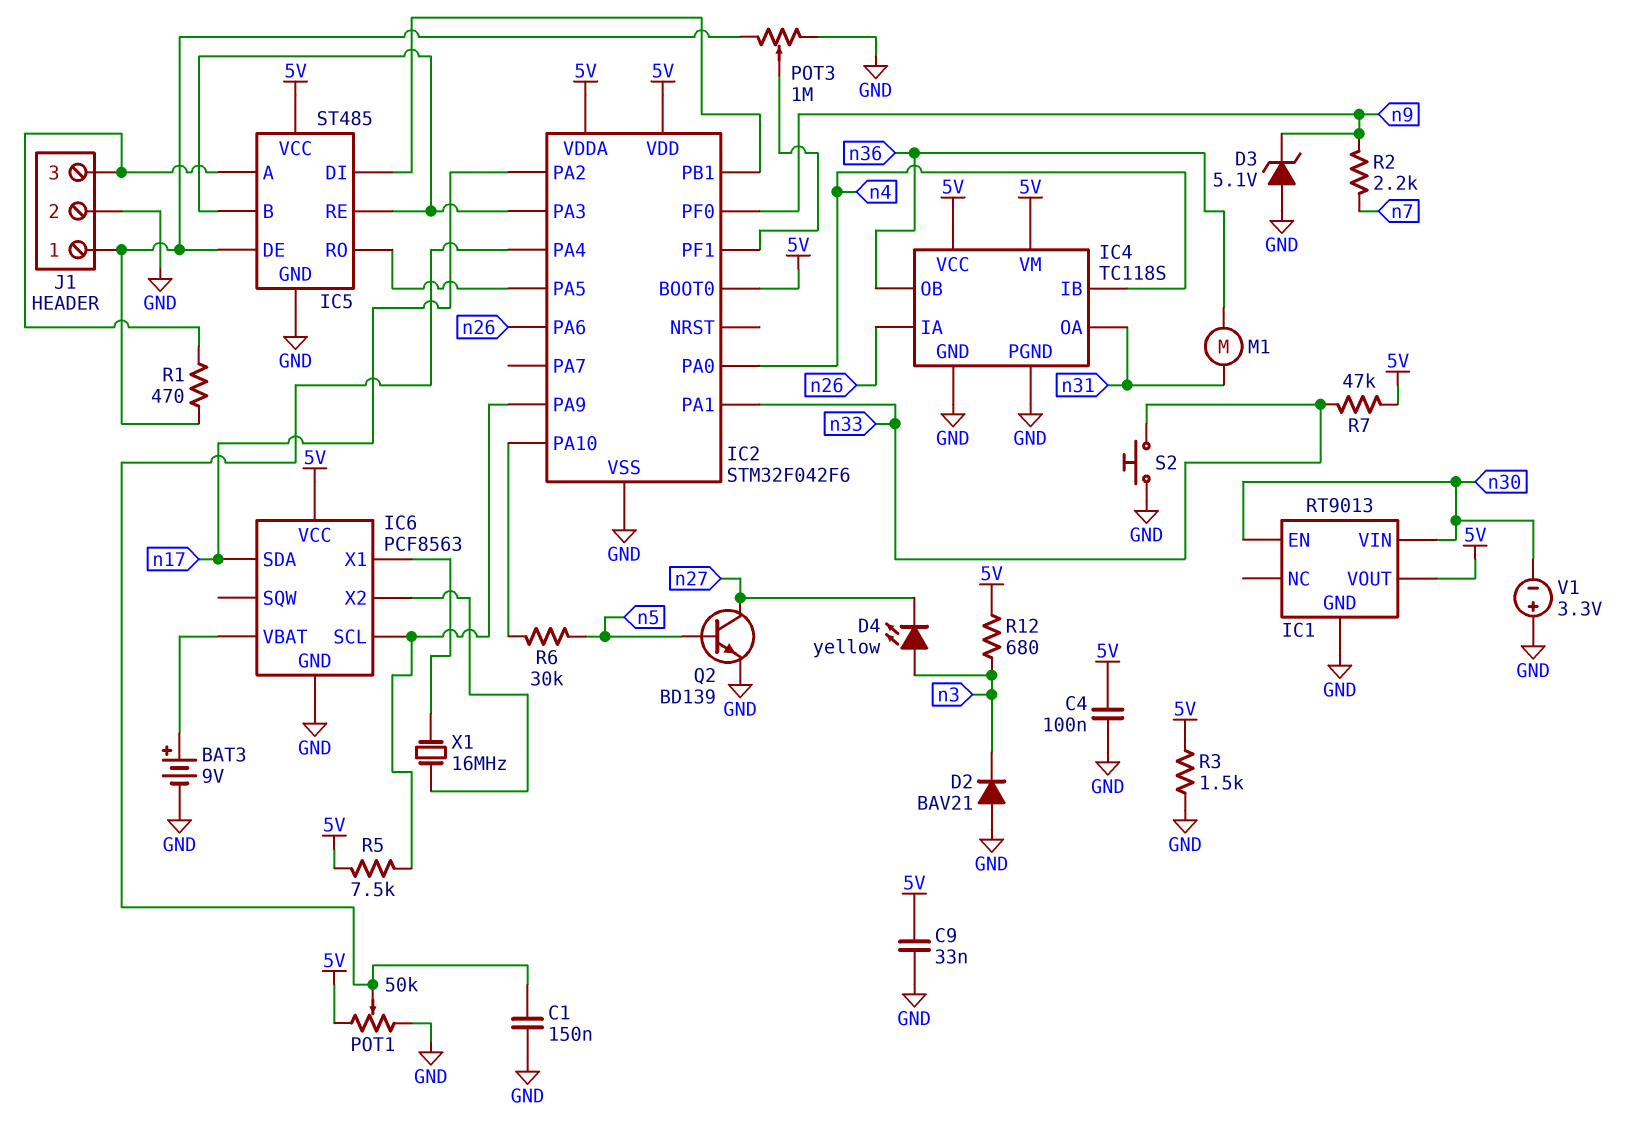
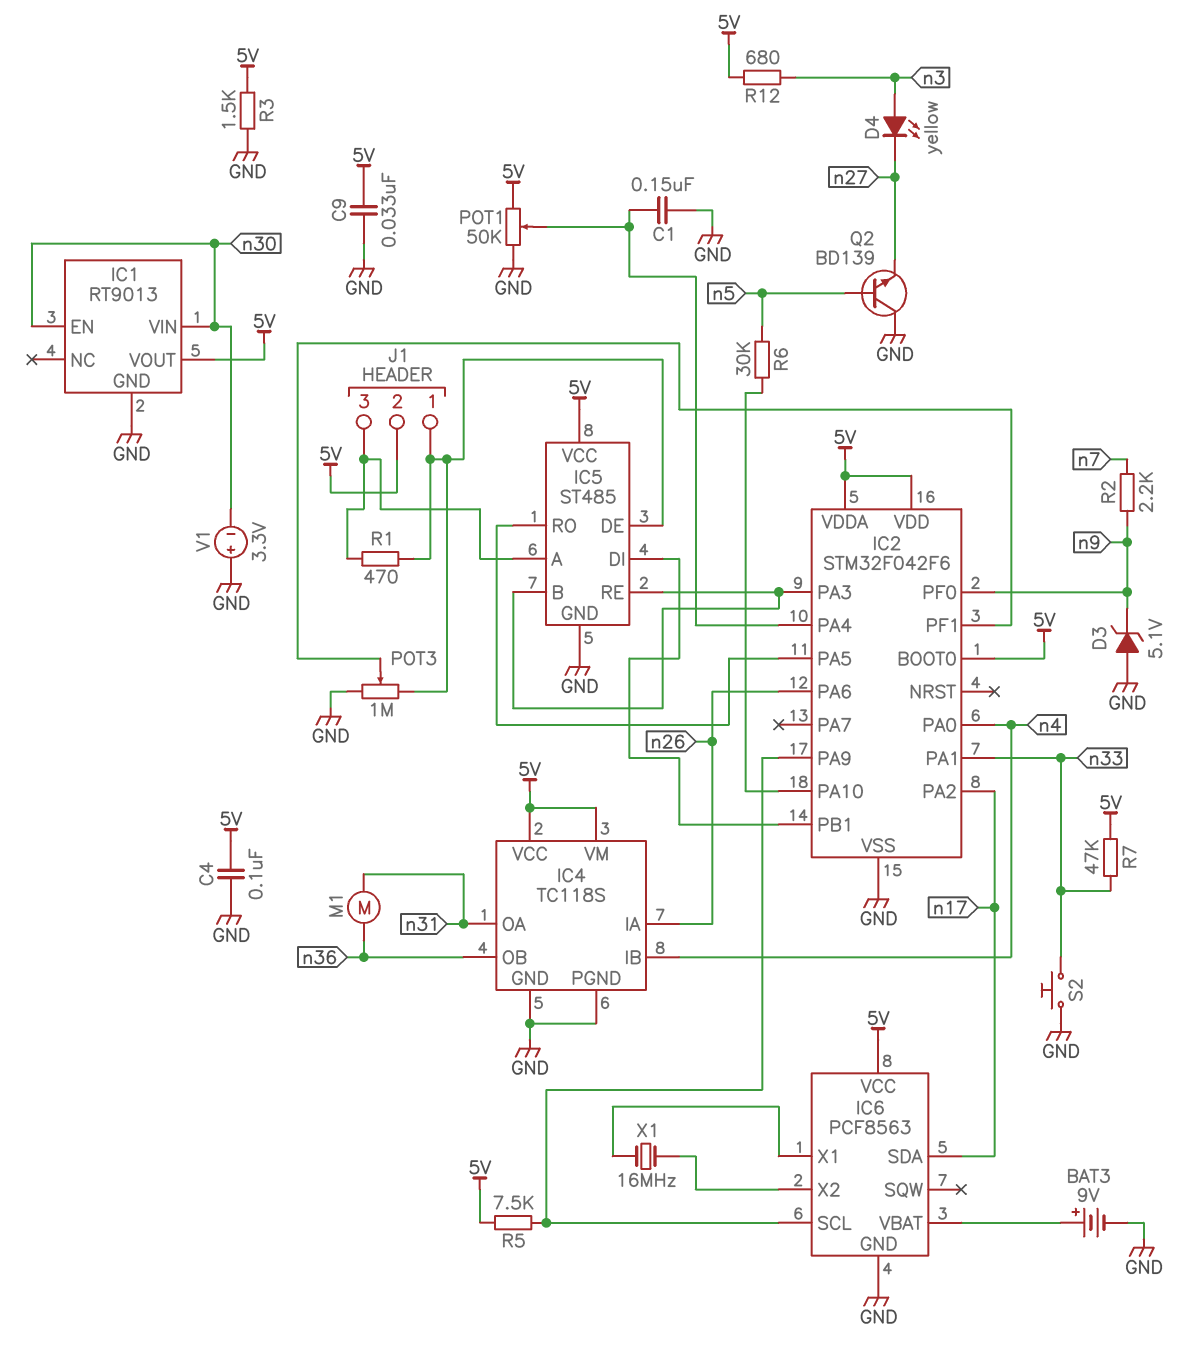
D2: diode BAV21 (A GND, K n3) -> none
J1 pin 2: GND -> 5V
Q2: NPN BD139 (B n5, C n27, E GND) -> NPN BD139 (B n5, C GND, E n27)

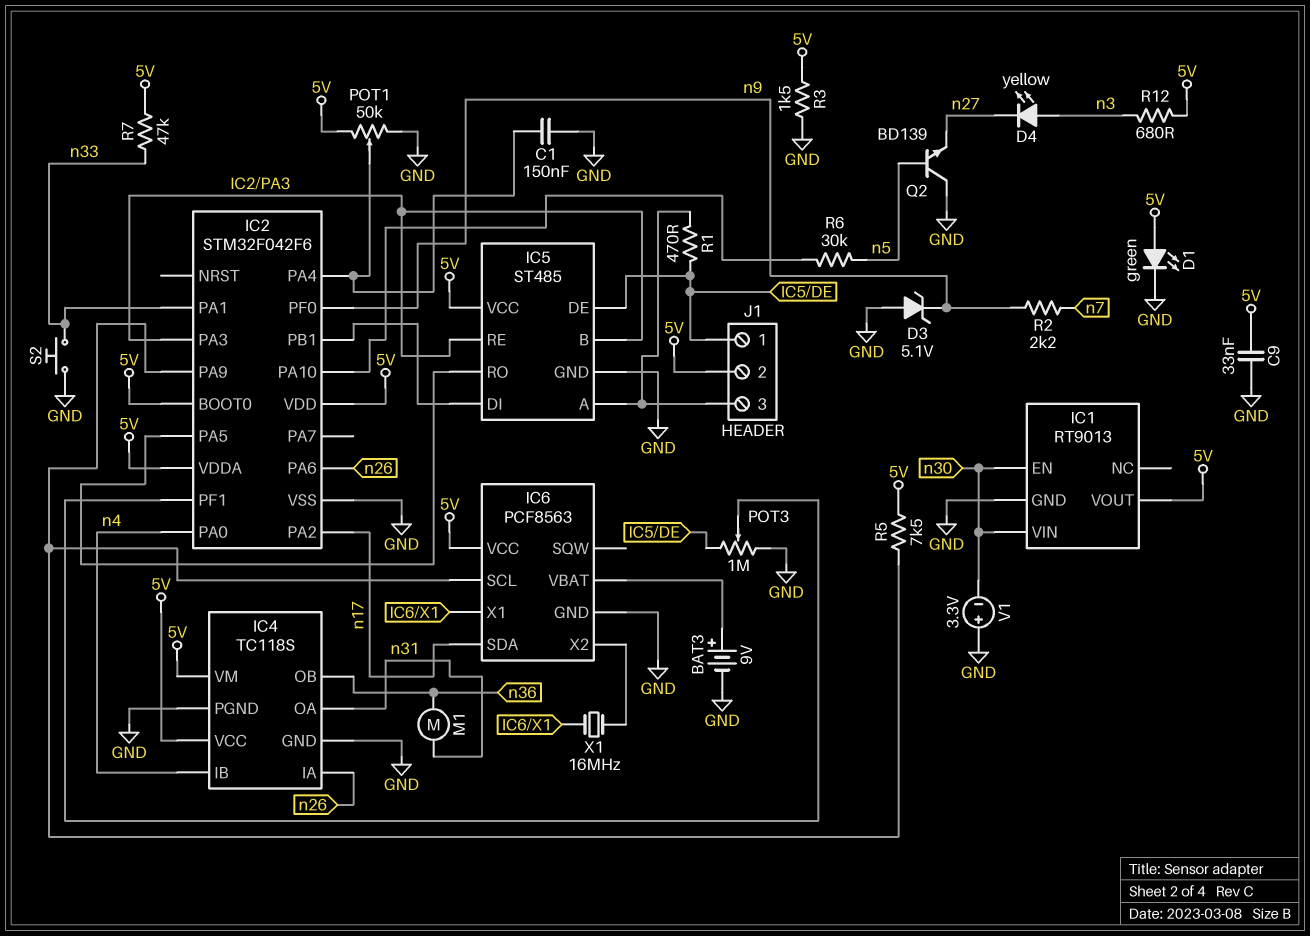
C4: 100nF (5V, GND) -> none
D1: none -> LED green (A 5V, K GND)

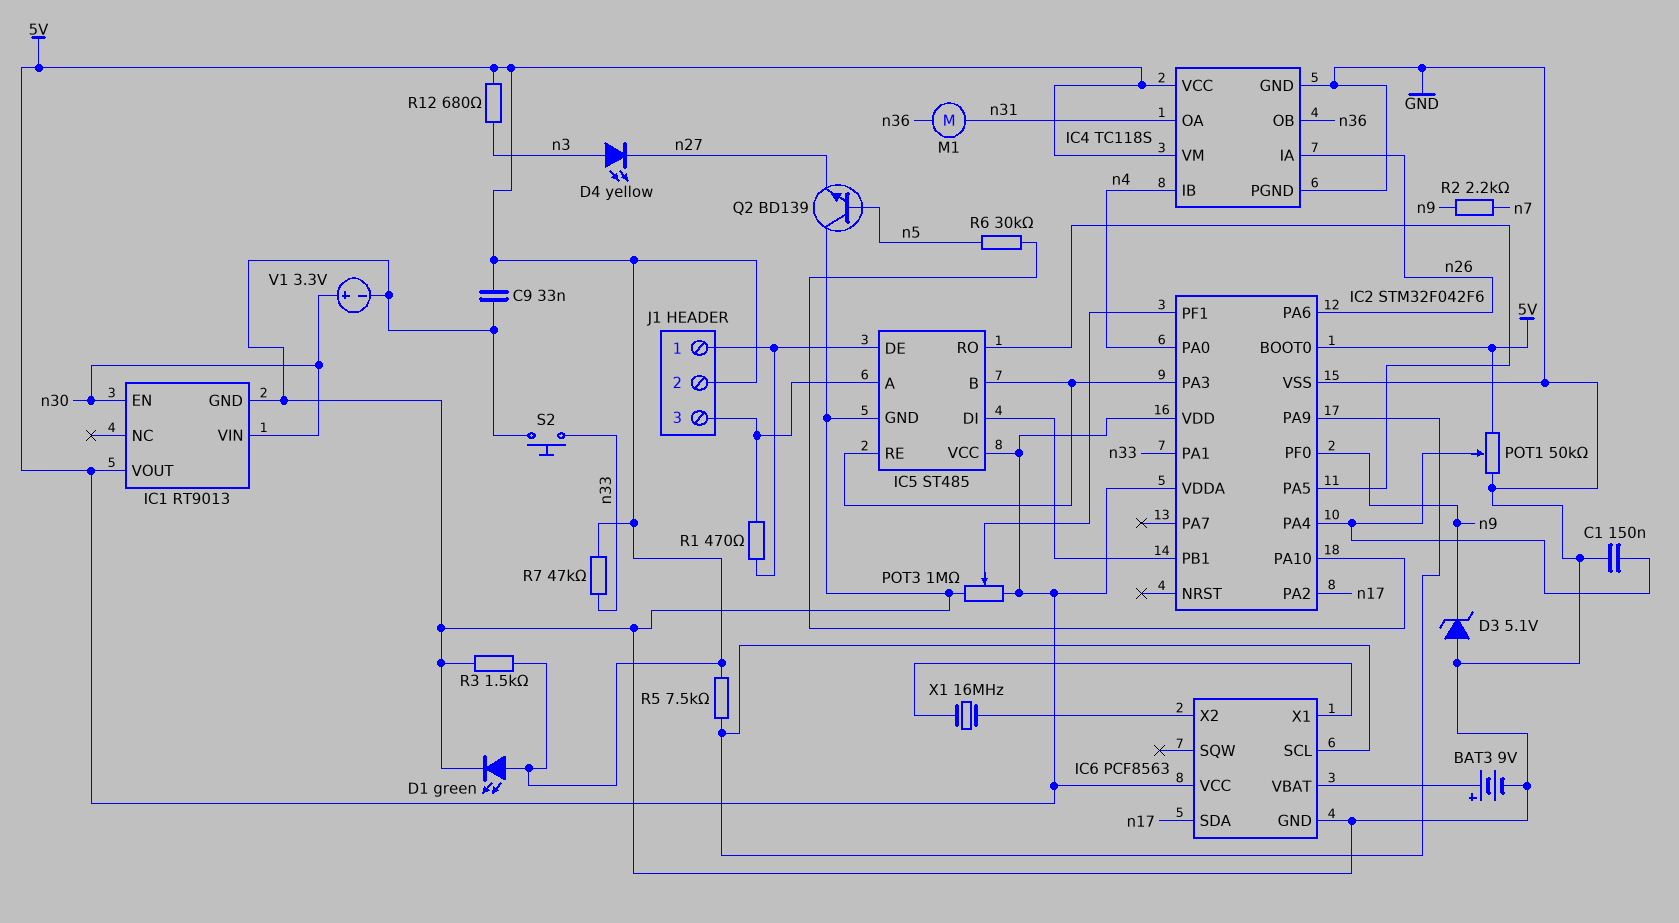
POT3: 1M (GND, IC5/DE, wiper IC2/PF1) -> 1M (5V, GND, wiper IC2/PF1)
V1: 3.3V (plus GND, minus n30) -> 3.3V (plus n30, minus GND)

